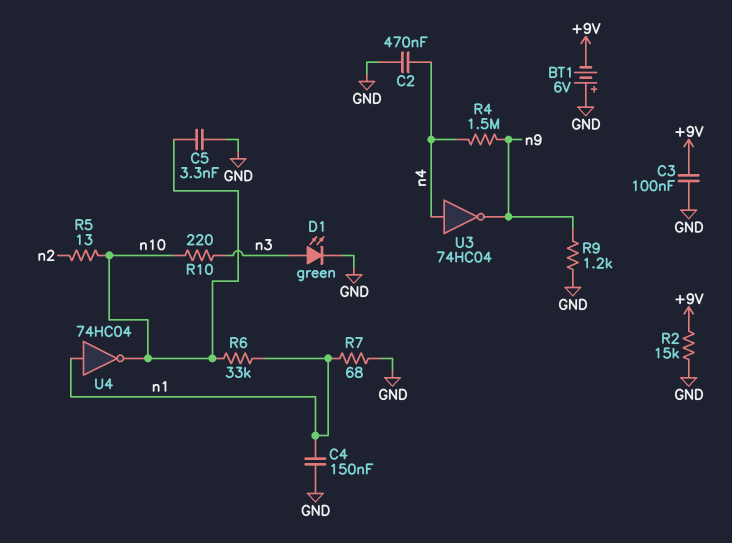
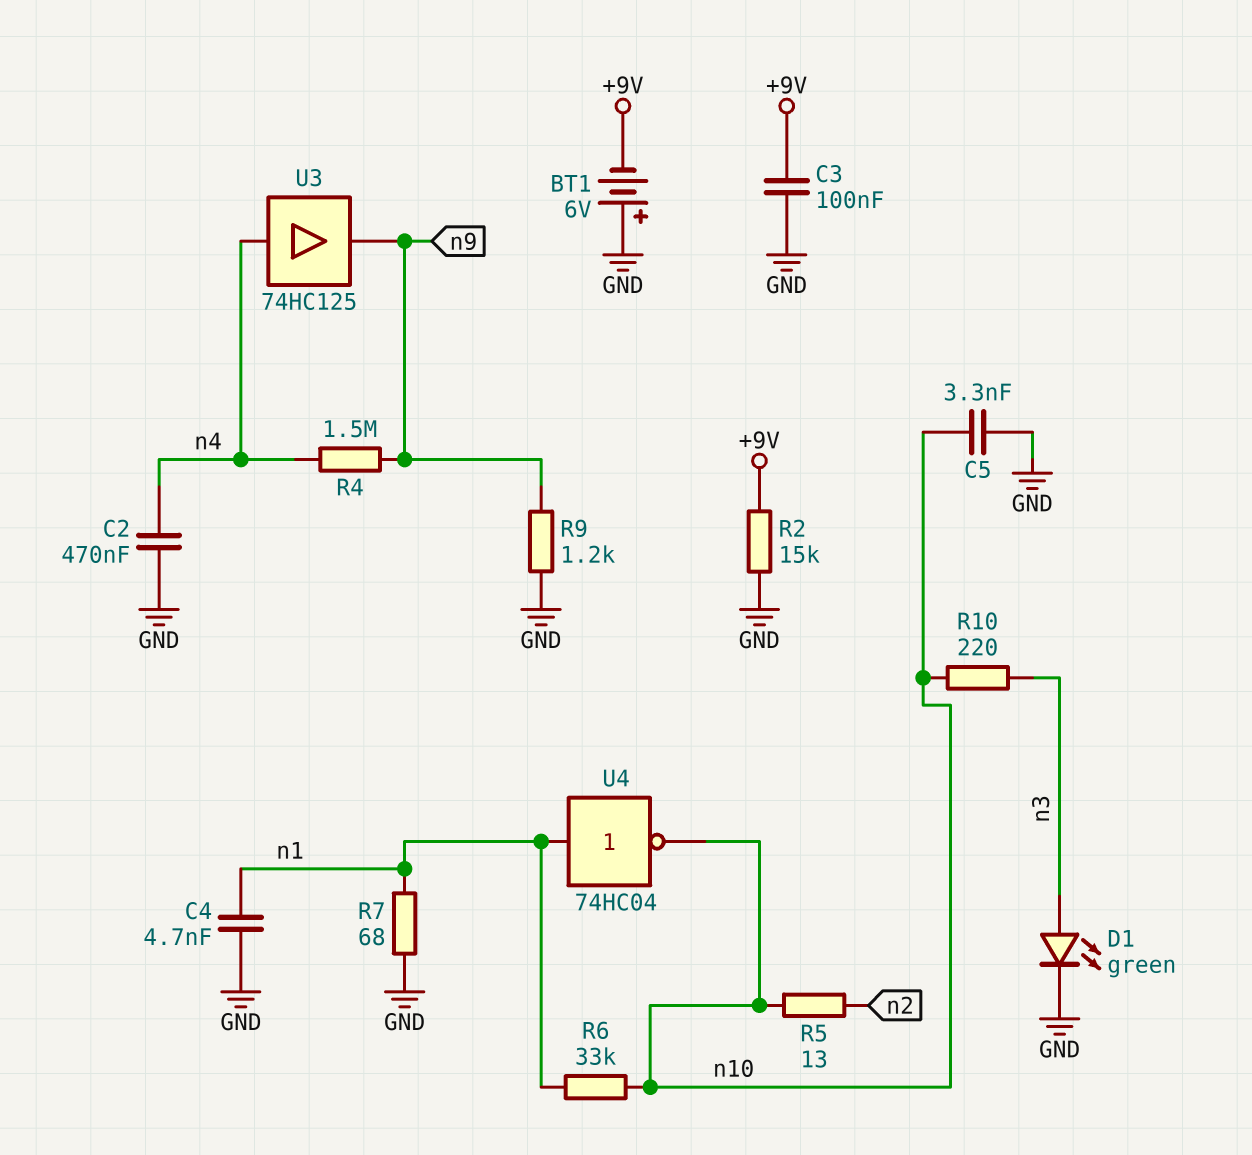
C4: 150nF (GND, n1) -> 4.7nF (GND, n1)
U3: NOT 74HC04 (in n4, out n9) -> buffer 74HC125 (in n4, out n9)

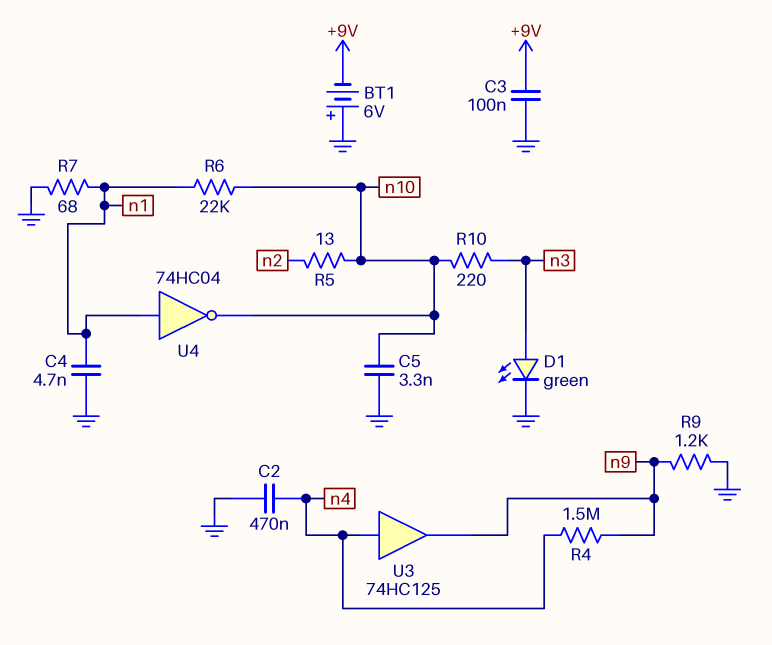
R2: 15k (+9V, GND) -> none
R6: 33k (n1, n10) -> 22k (n1, n10)

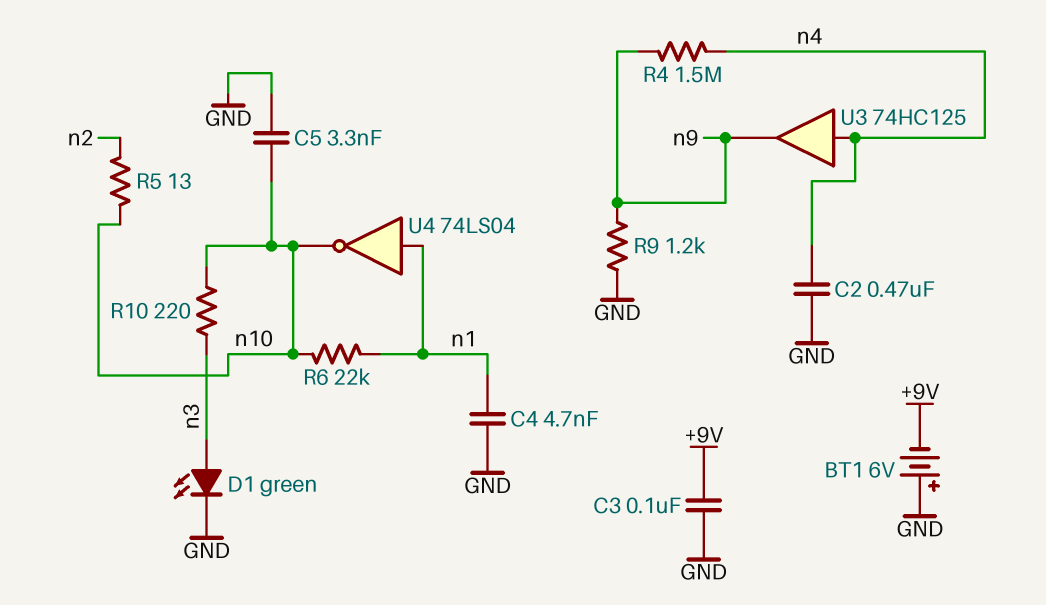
R7: 68 (GND, n1) -> none
U4: NOT 74HC04 (in n1, out n10) -> NOT 74LS04 (in n1, out n10)

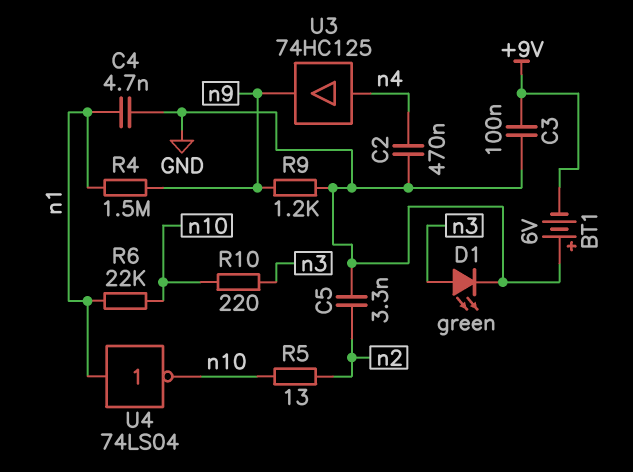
C5: 3.3nF (GND, n10) -> 3.3nF (GND, n2)
R4: 1.5M (n4, n9) -> 1.5M (n1, n9)

